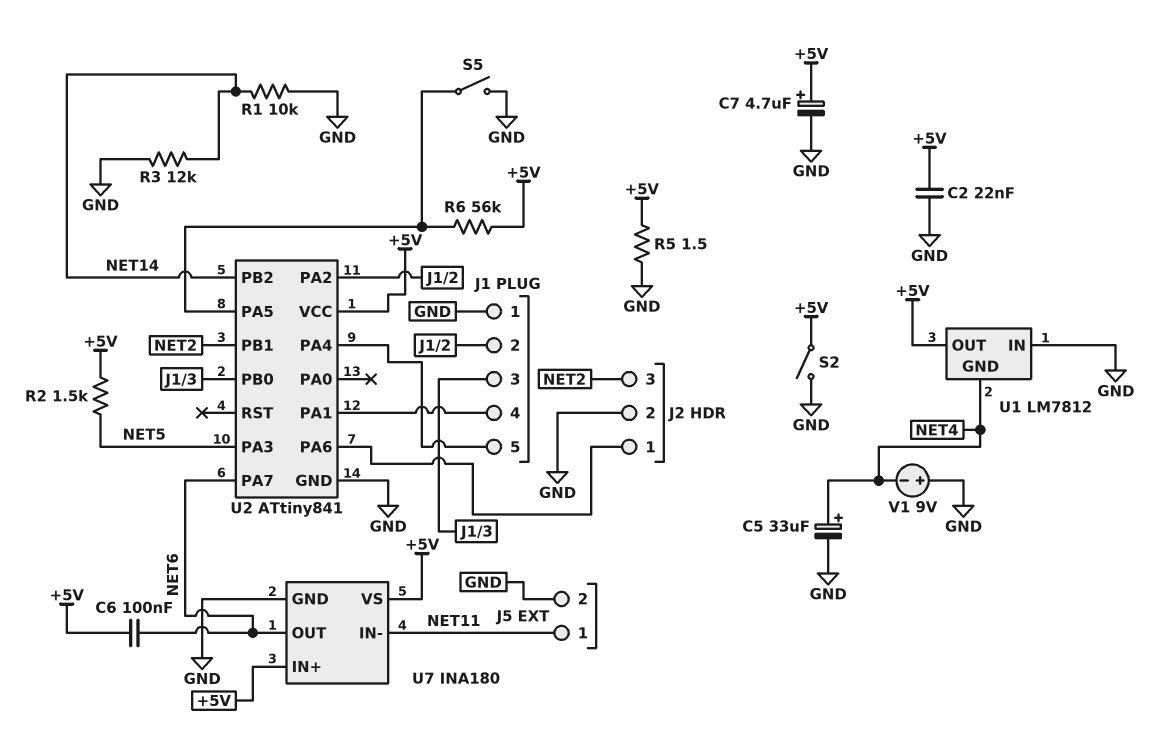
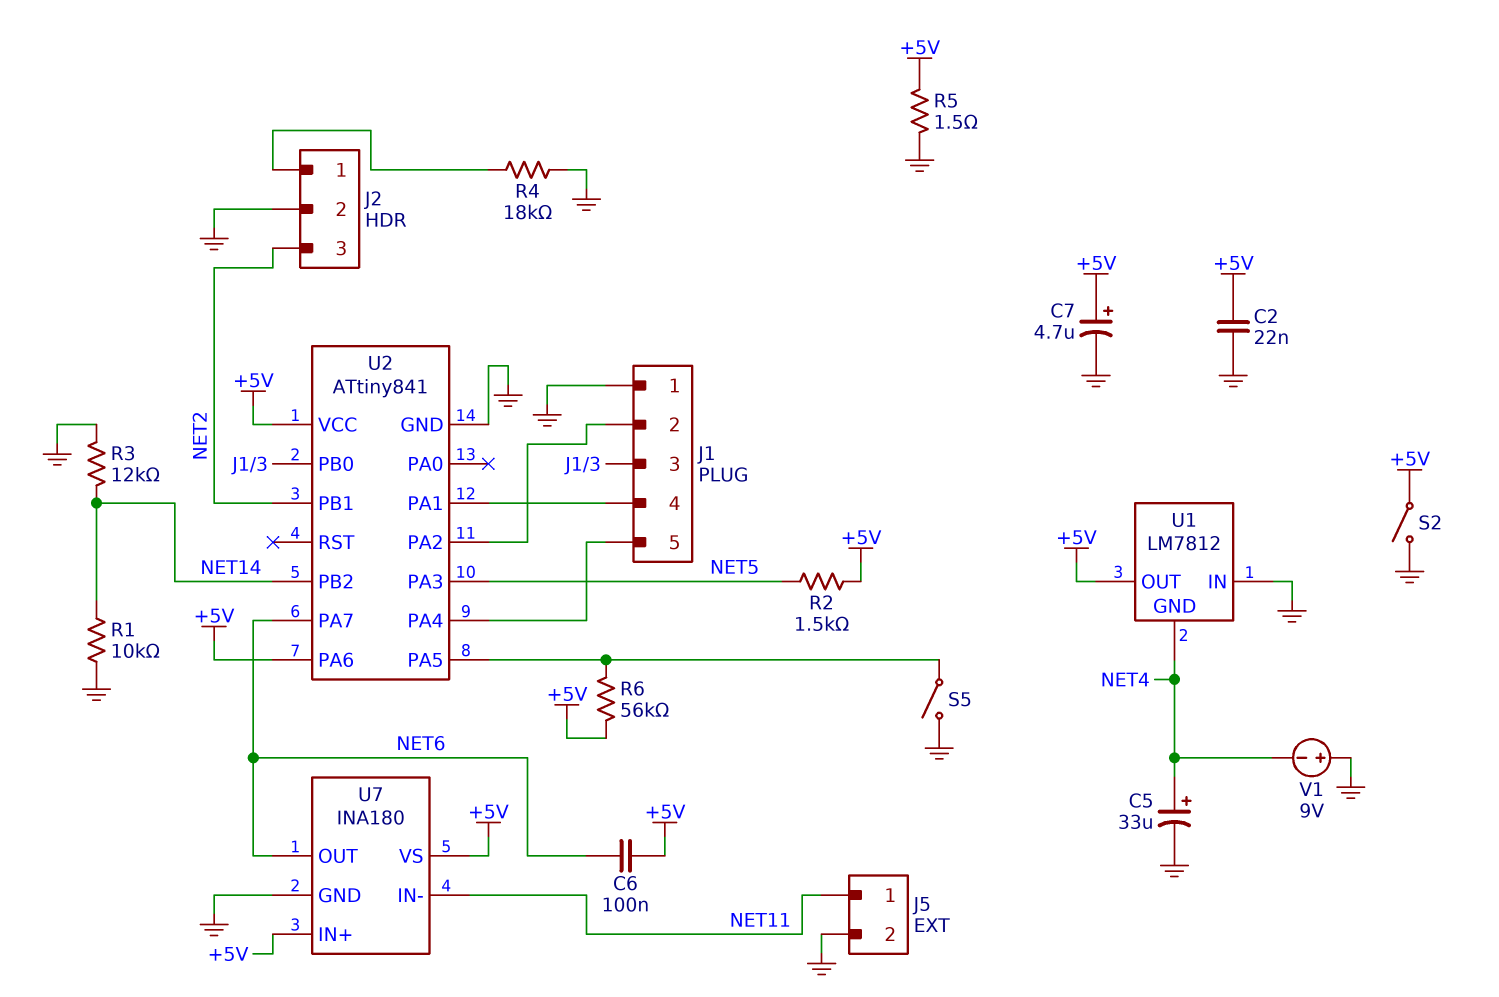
R4: none -> 18k (GND, J2/1)
U2 pin PA6: J2/1 -> +5V

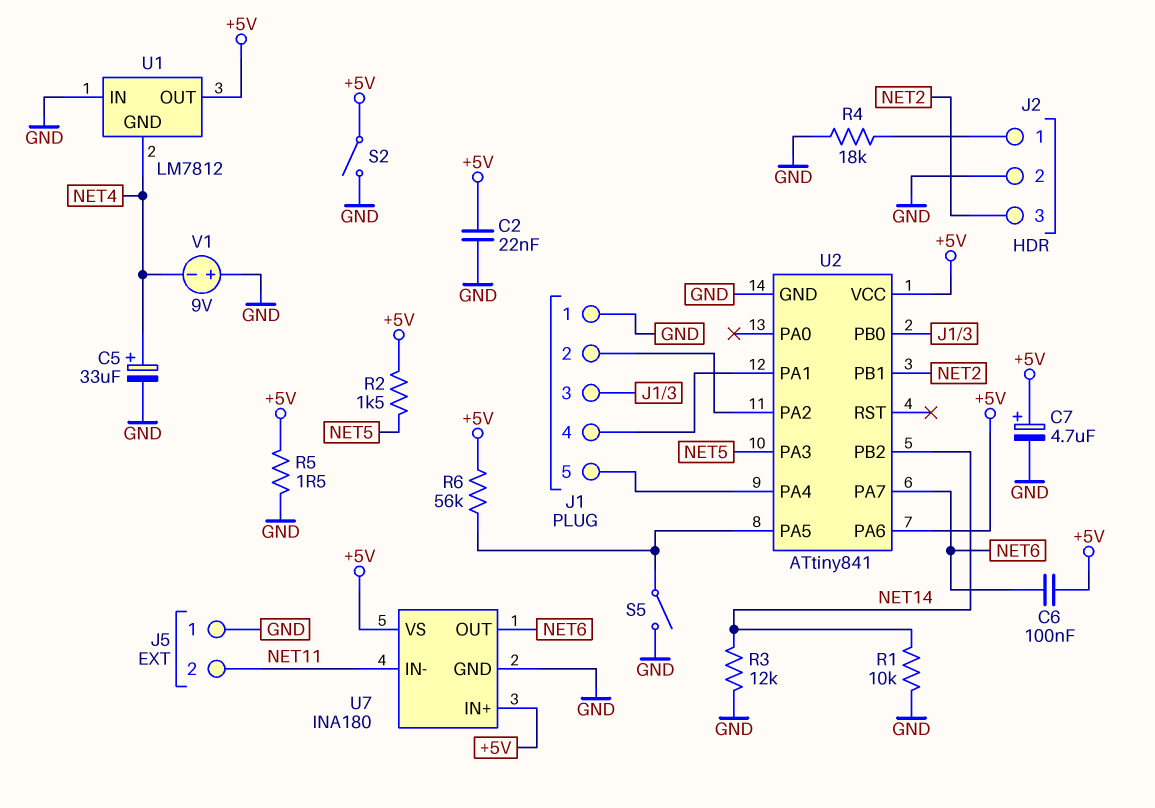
J5 pin 1: NET11 -> GND
J5 pin 2: GND -> NET11

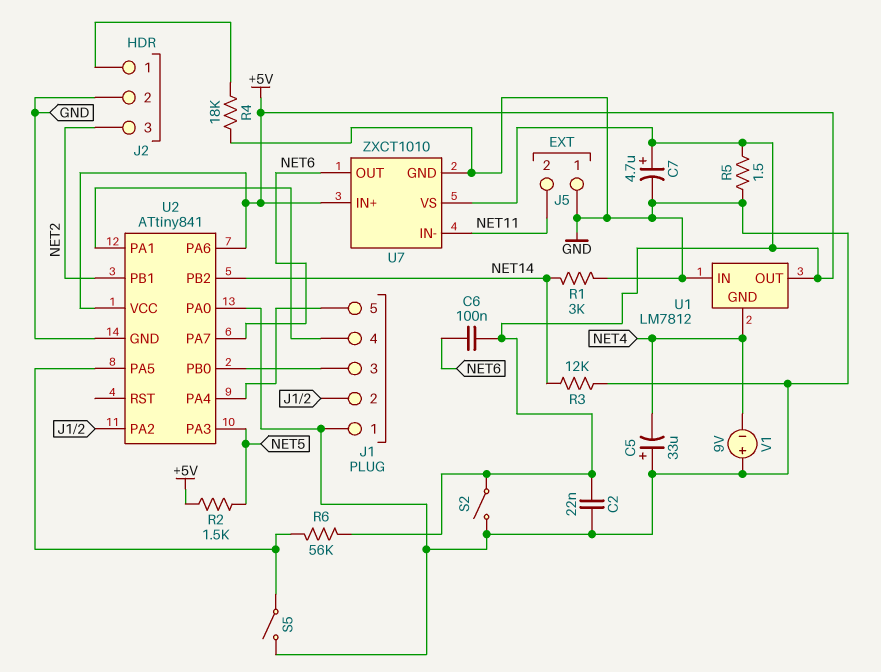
C5: 33uF (plus NET4, minus GND) -> 33uF (plus GND, minus NET4)
R1: 10k (GND, NET14) -> 3k (GND, NET14)
U2 pin PA0: none -> GND
U7: INA180 -> ZXCT1010

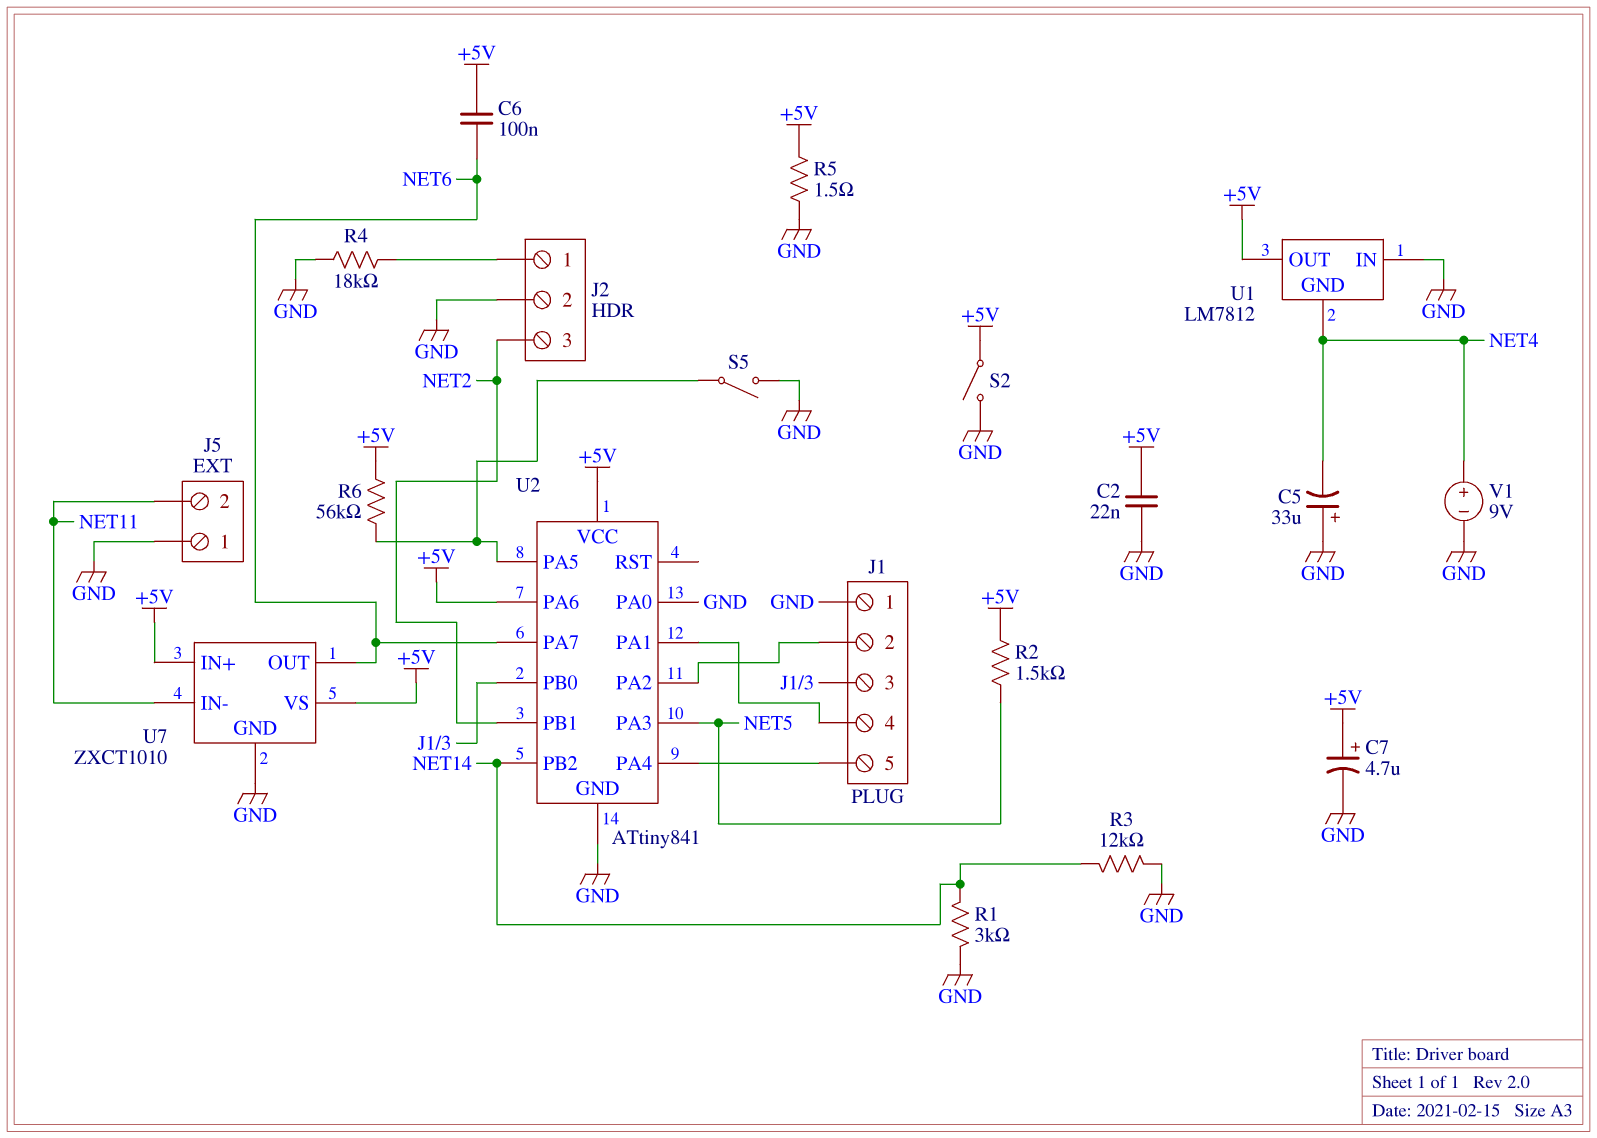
V1: 9V (plus GND, minus NET4) -> 9V (plus NET4, minus GND)

